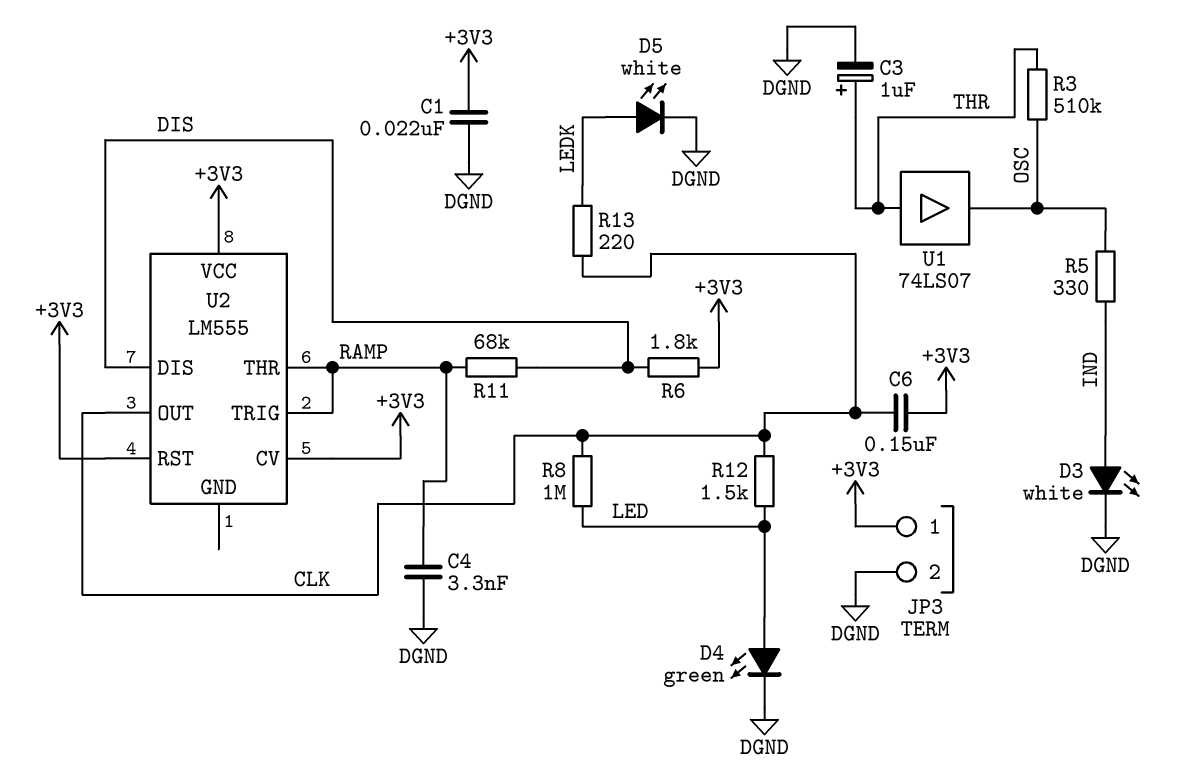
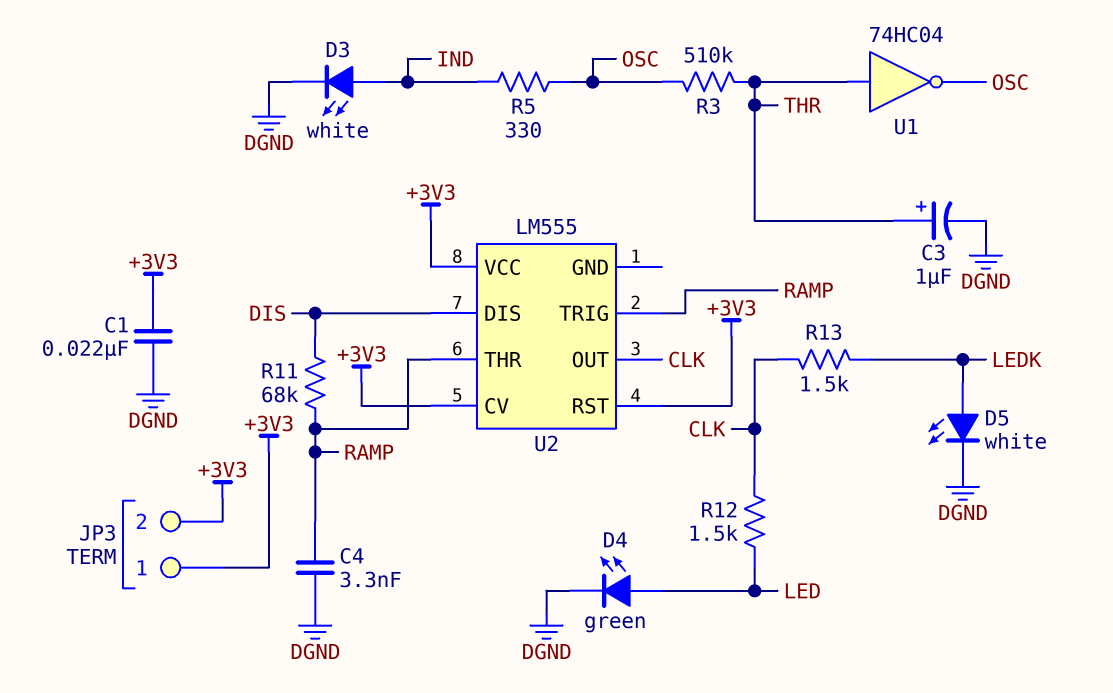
C6: 150nF (+3V3, CLK) -> none
JP3 pin 2: DGND -> +3V3
R6: 1.8k (+3V3, DIS) -> none
R8: 1M (CLK, LED) -> none
R13: 220 (CLK, LEDK) -> 1.5k (CLK, LEDK)
U1: buffer 74LS07 (in THR, out OSC) -> NOT 74HC04 (in THR, out OSC)

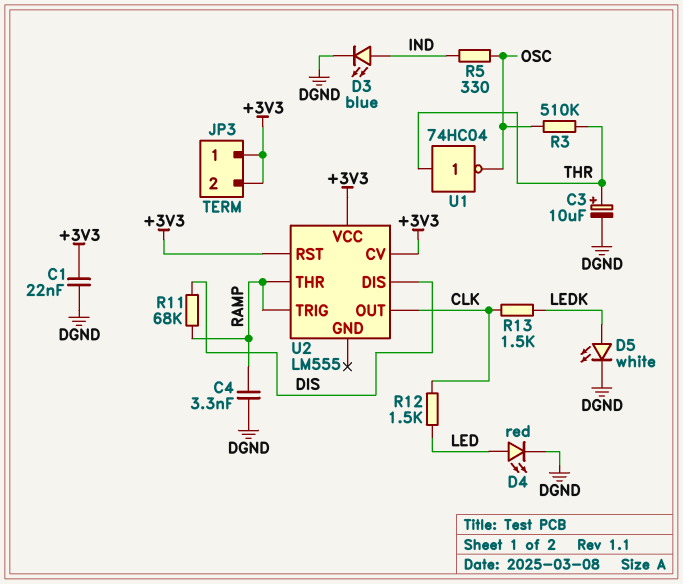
C3: 1uF (plus THR, minus DGND) -> 10uF (plus THR, minus DGND)
D3: LED white (A IND, K DGND) -> LED blue (A IND, K DGND)
D4: LED green (A LED, K DGND) -> LED red (A LED, K DGND)

